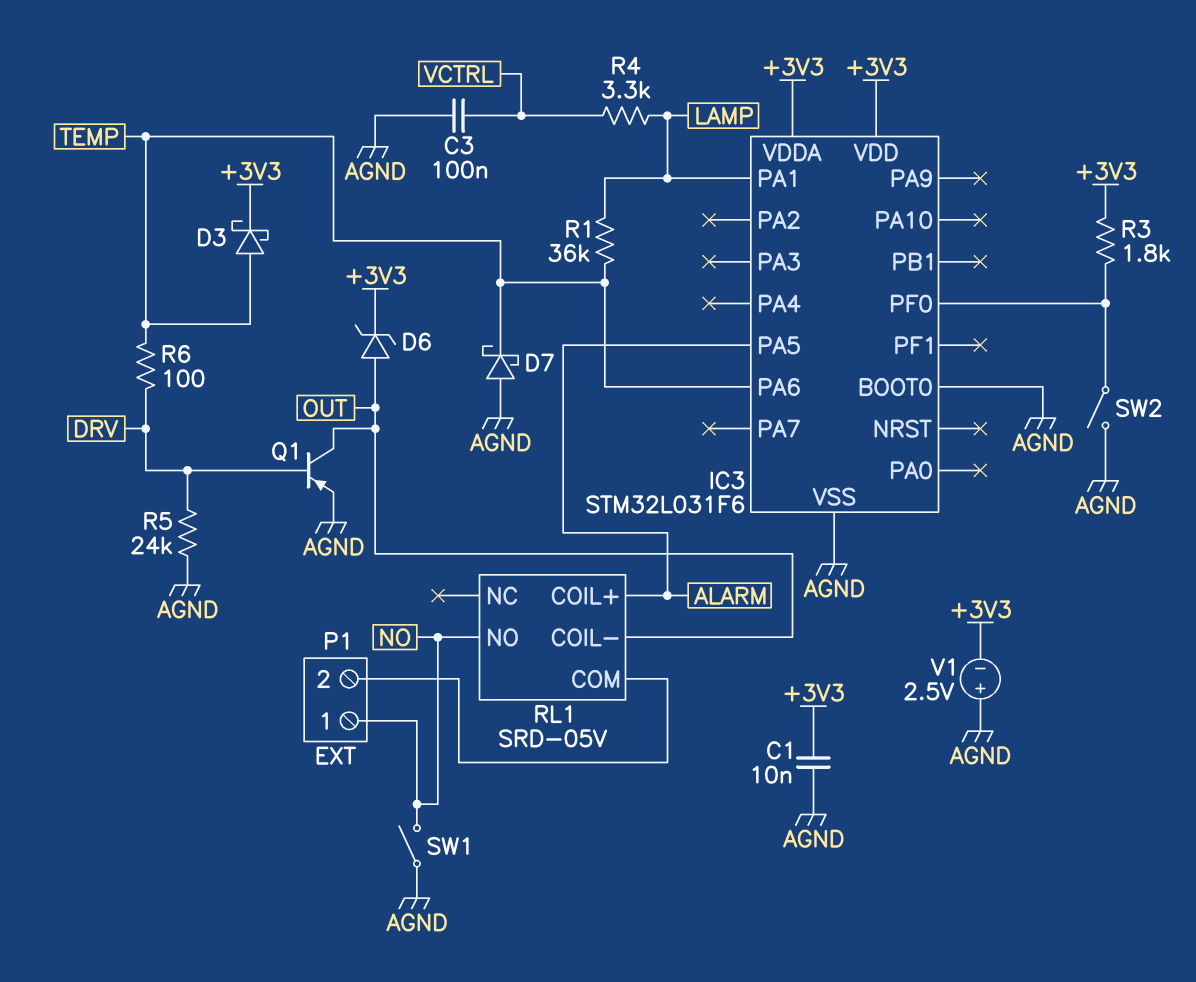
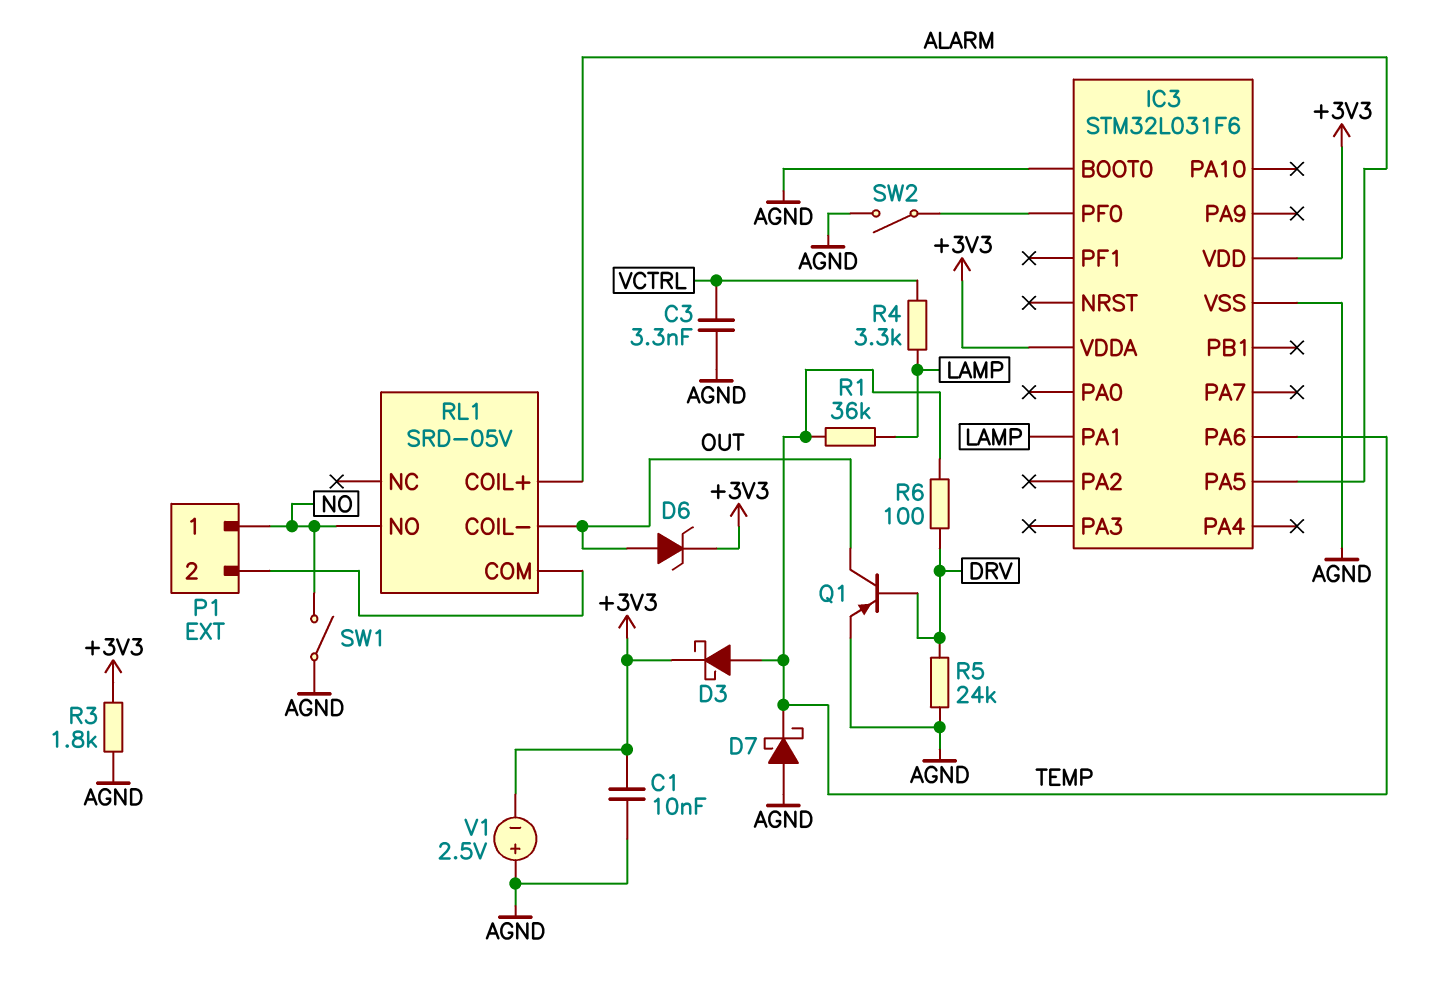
C3: 100nF (AGND, VCTRL) -> 3.3nF (AGND, VCTRL)
R3: 1.8k (+3V3, IC3/PF0) -> 1.8k (+3V3, AGND)

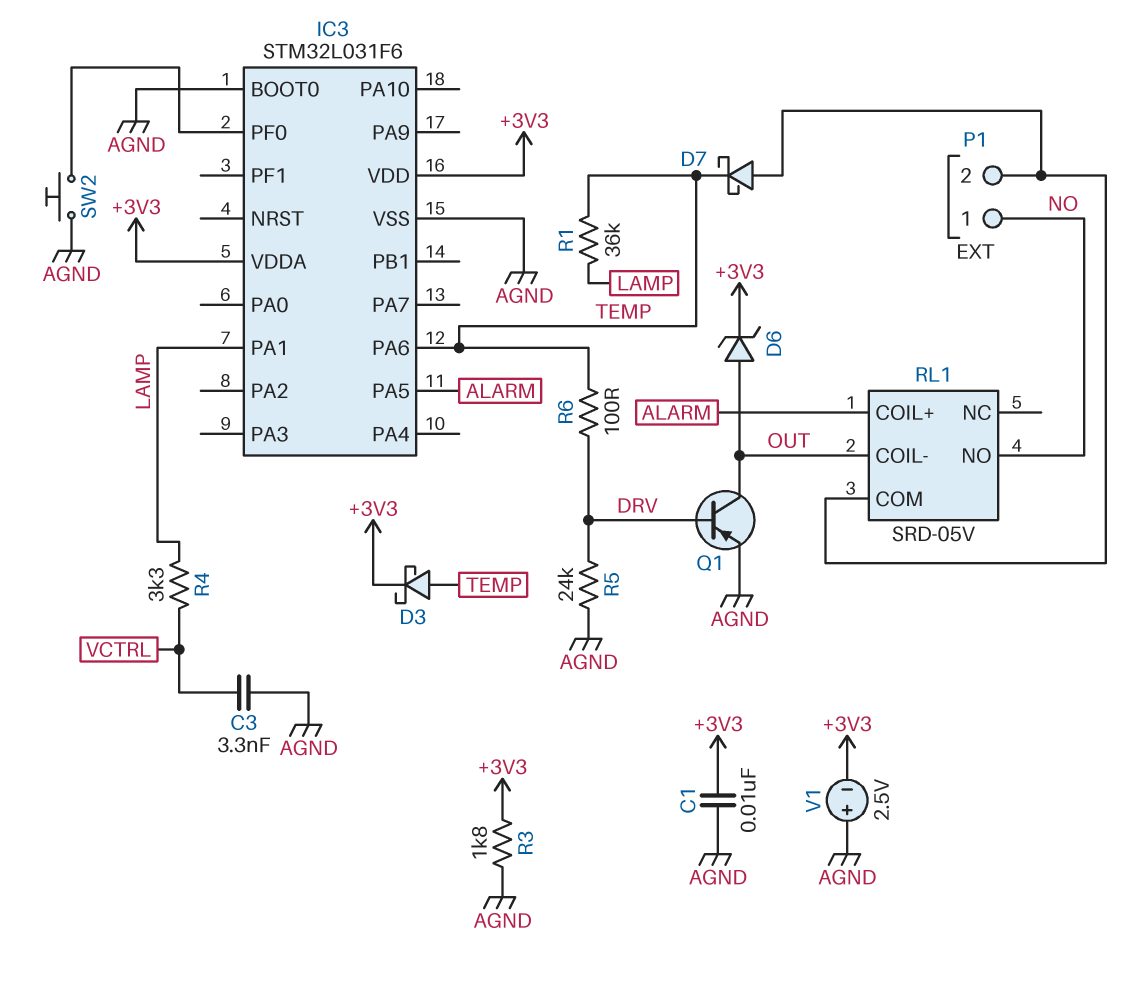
D7: schottky (A AGND, K TEMP) -> schottky (A P1/2, K TEMP)
SW1: switch (AGND, NO) -> none
SW2: switch (AGND, IC3/PF0) -> button (AGND, IC3/PF0)

